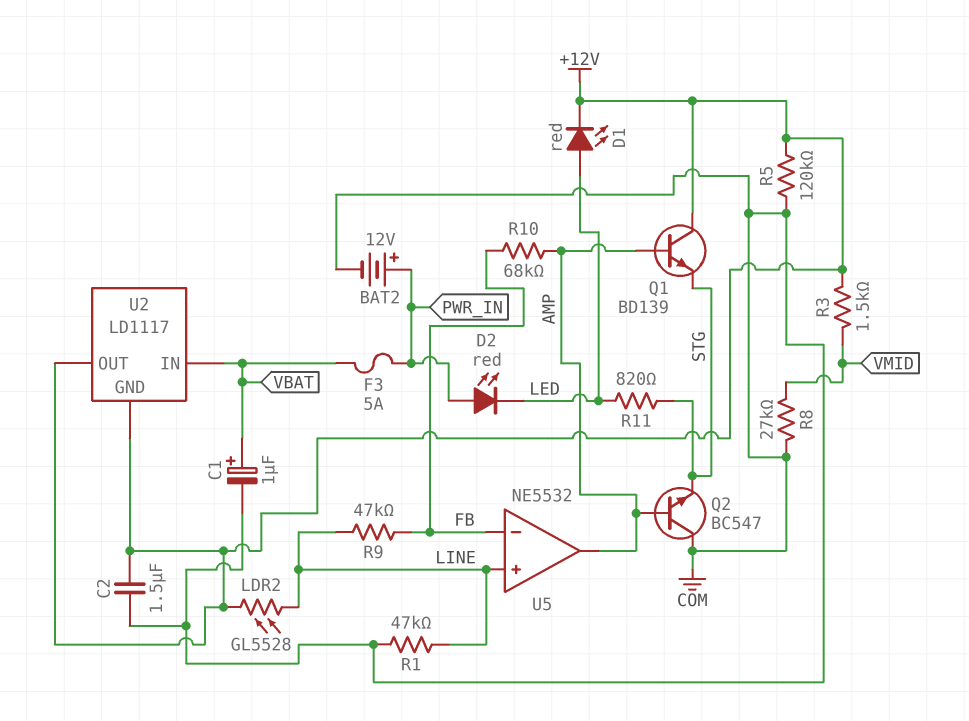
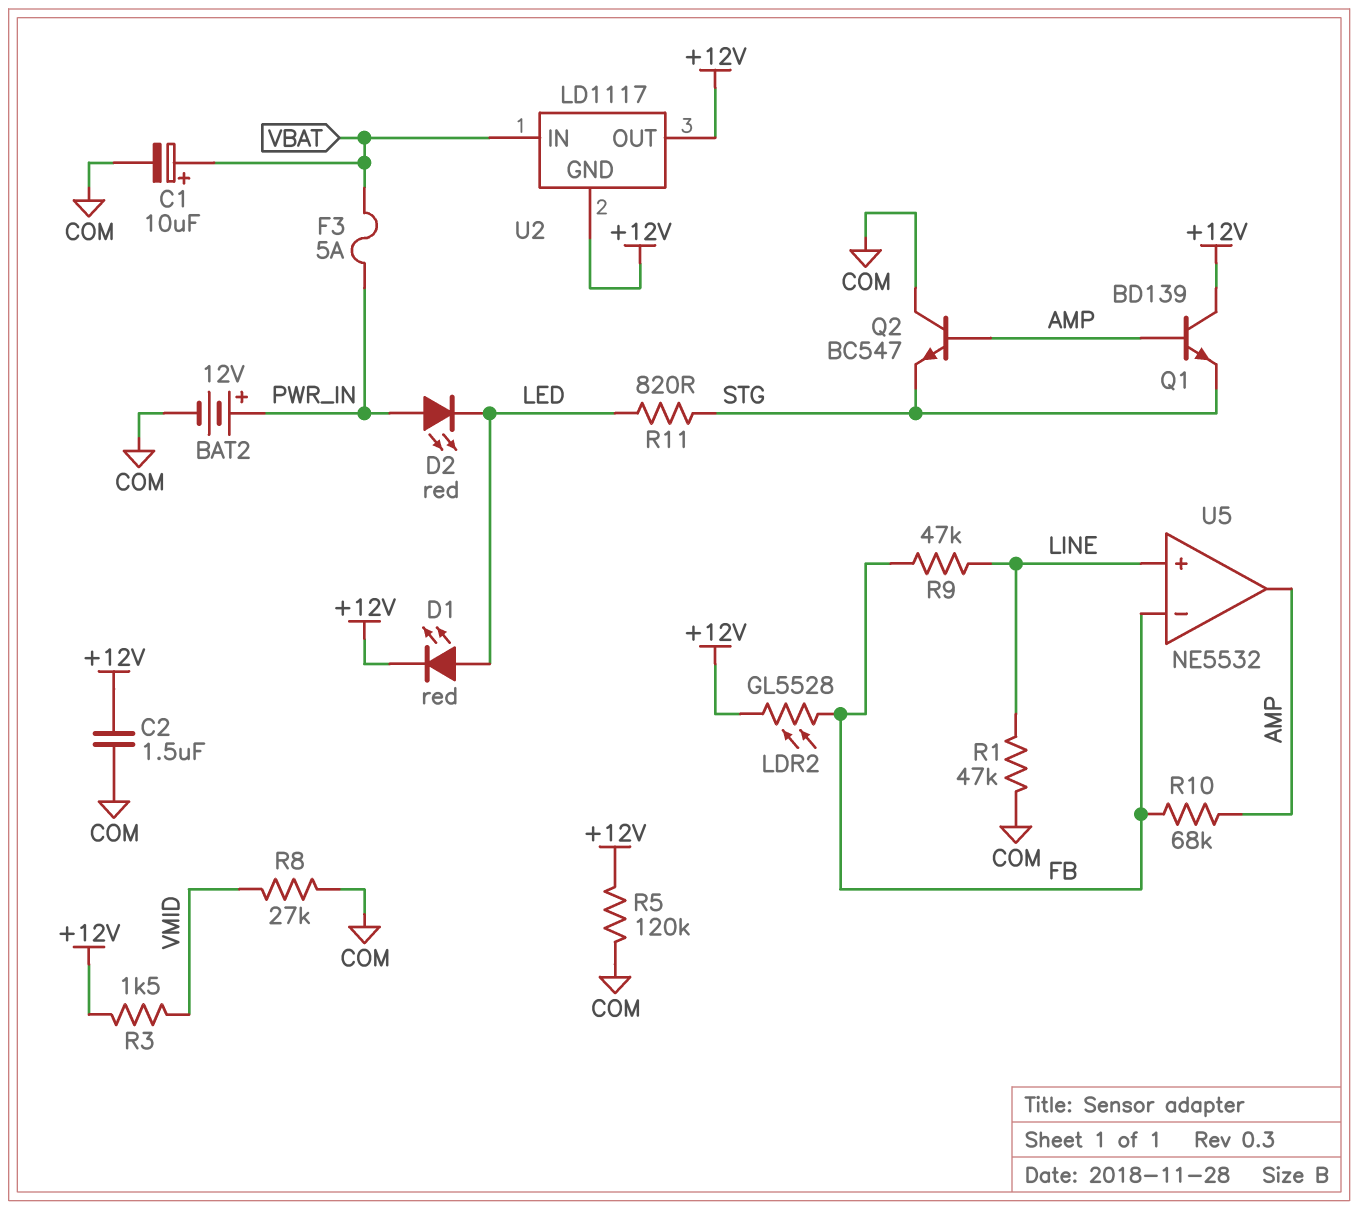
C1: 1uF (plus VBAT, minus COM) -> 10uF (plus VBAT, minus COM)
LDR2: GL5528 (+12V, LINE) -> GL5528 (+12V, FB)

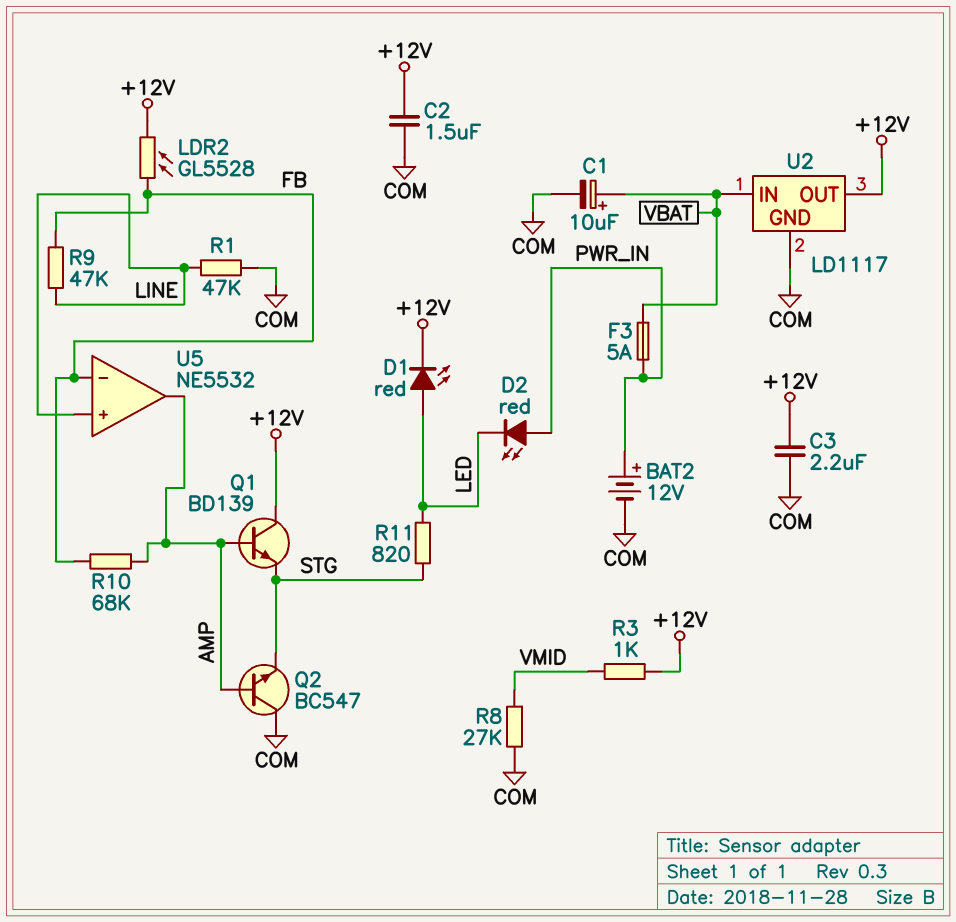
C3: none -> 2.2uF (+12V, COM)
R3: 1.5k (+12V, VMID) -> 1k (+12V, VMID)
R5: 120k (+12V, COM) -> none
U2 pin GND: +12V -> COM

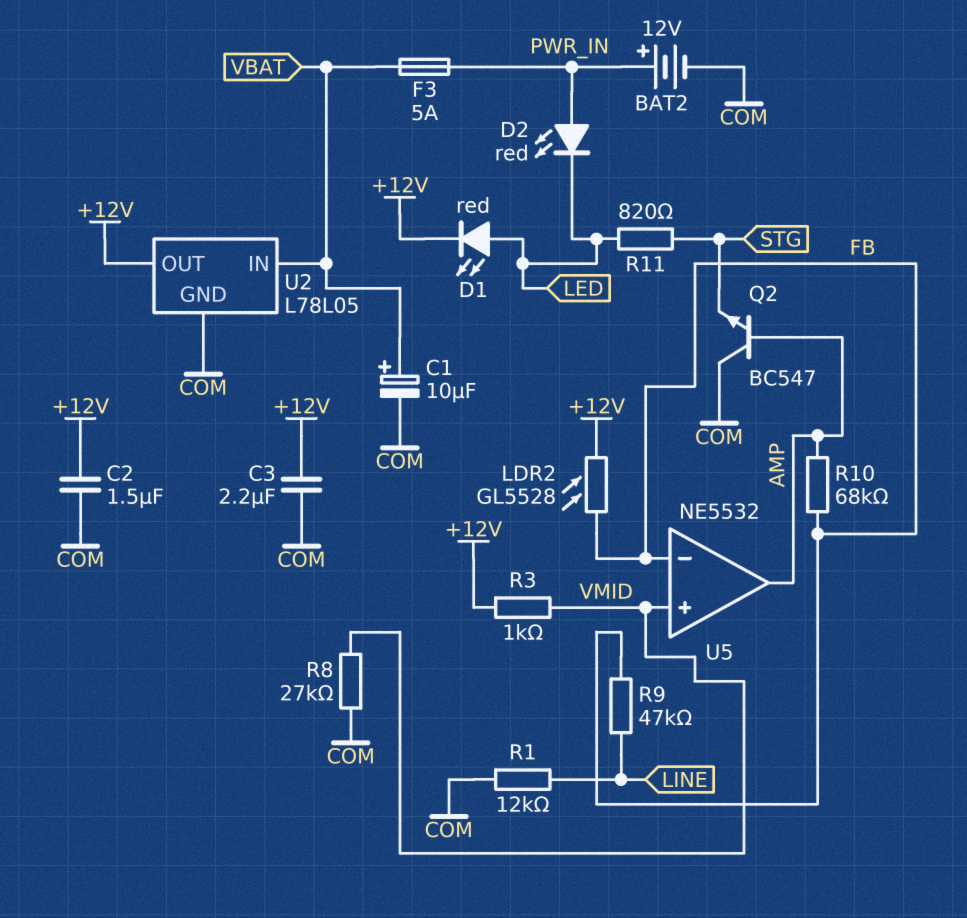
Q1: NPN BD139 (B AMP, C +12V, E STG) -> none
R1: 47k (COM, LINE) -> 12k (COM, LINE)
U2: LD1117 -> L78L05
U5 pin in+: LINE -> VMID

